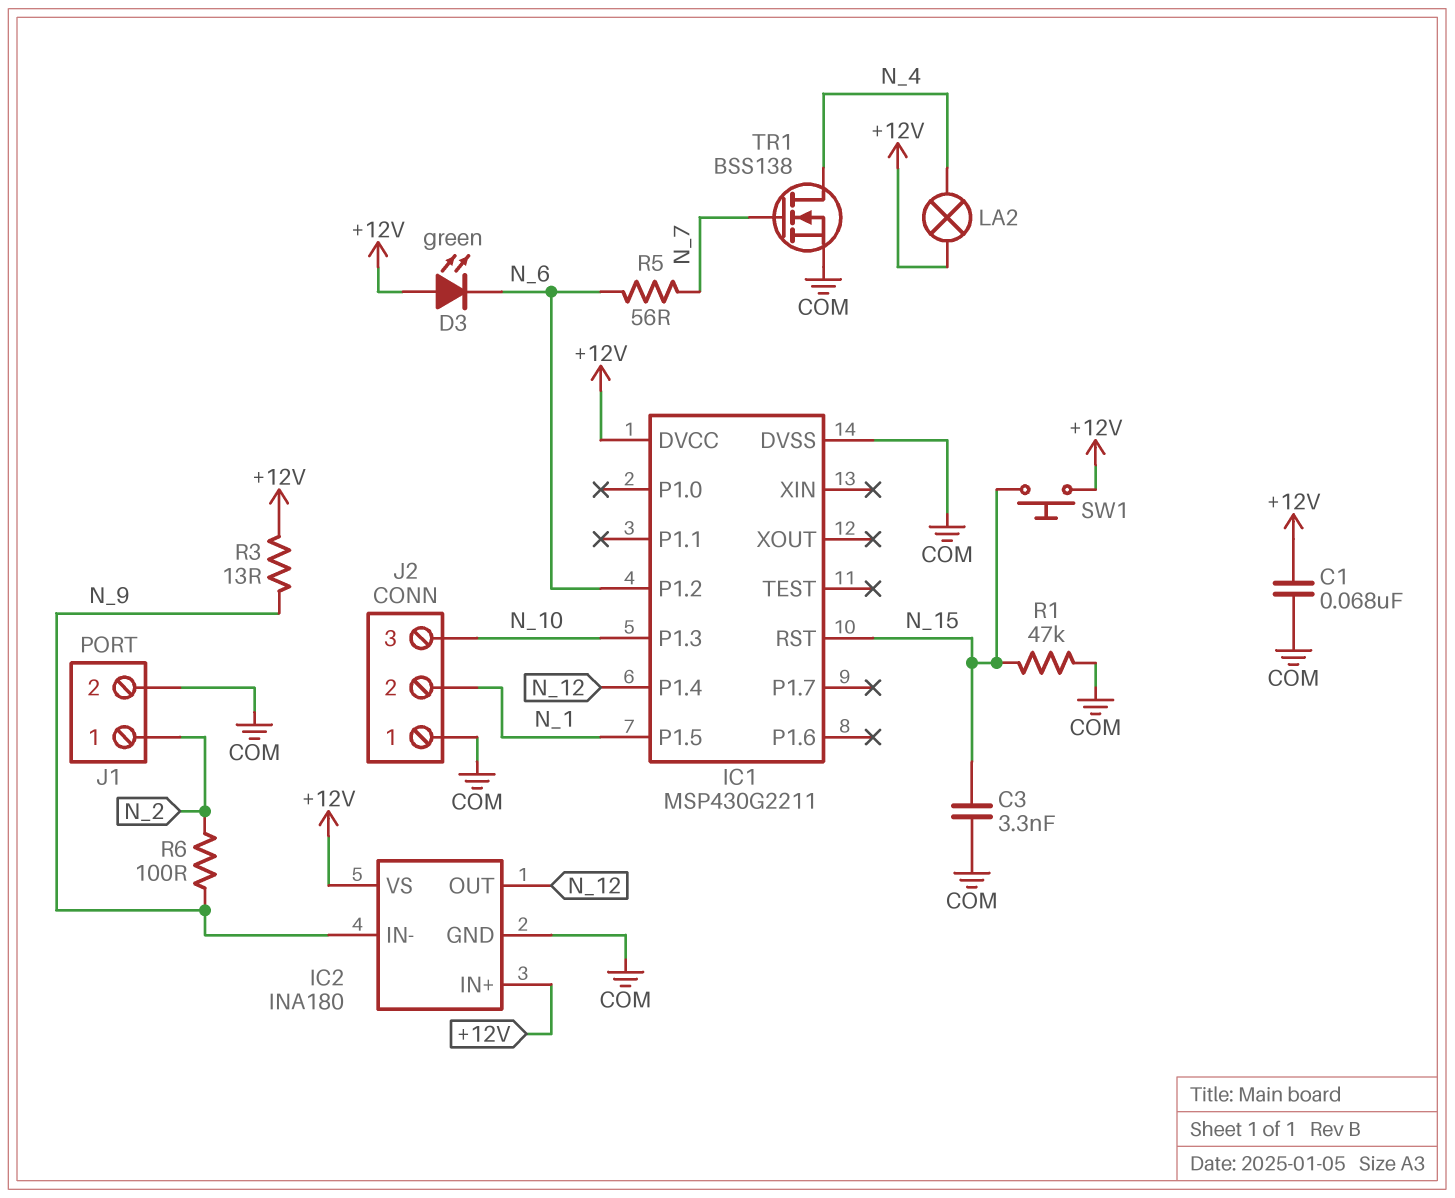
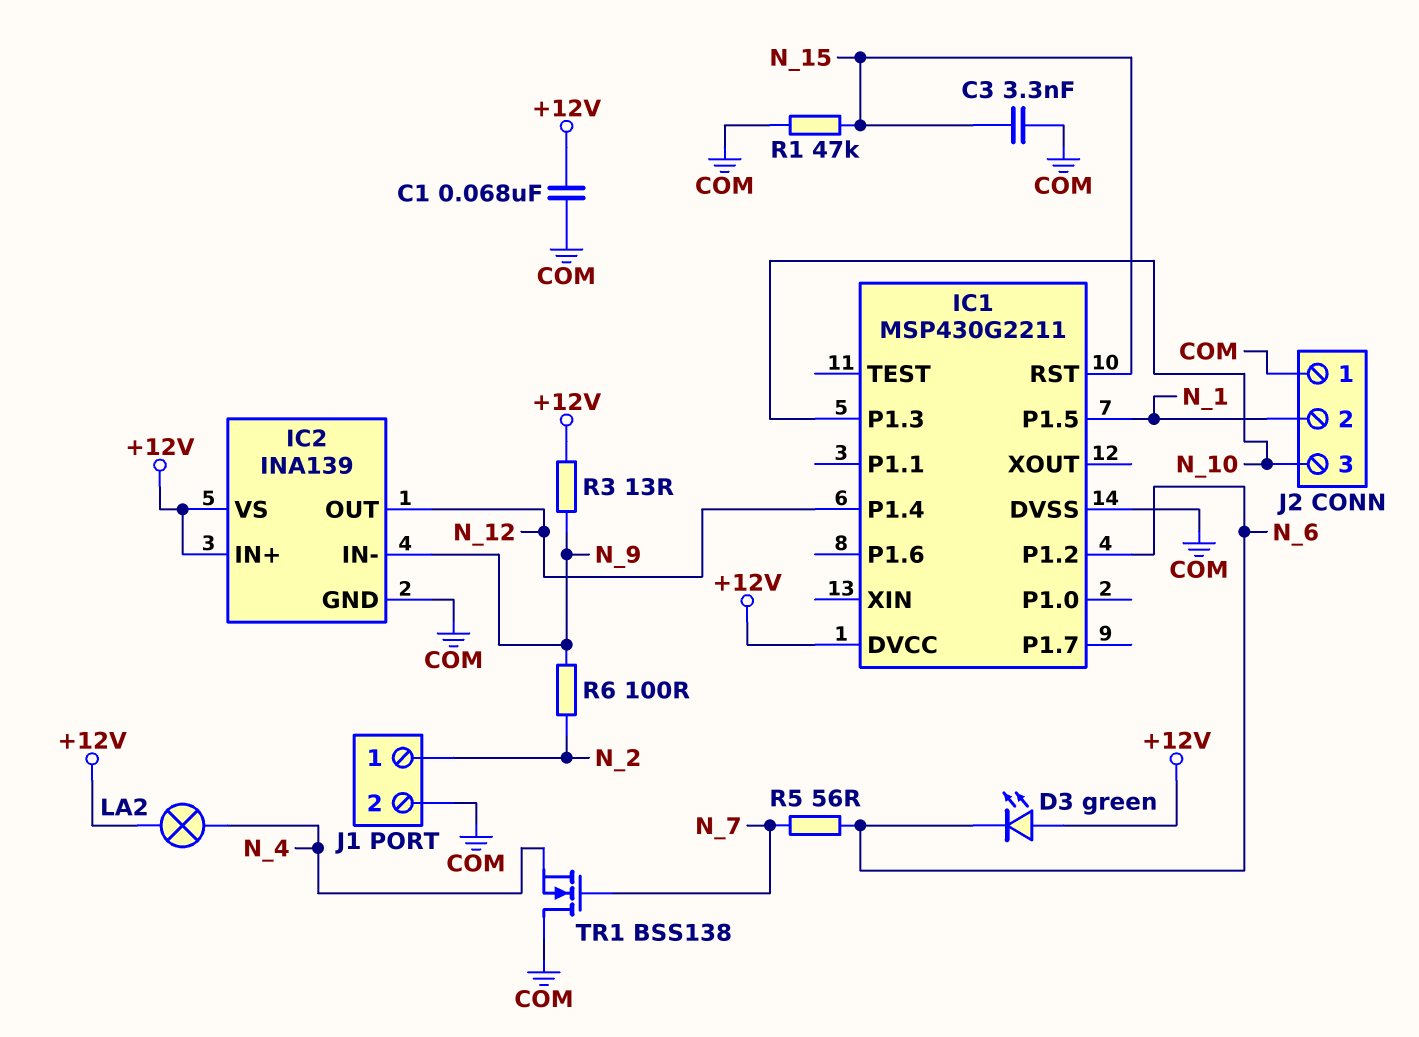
IC2: INA180 -> INA139
SW1: button (+12V, N_15) -> none
TR1: NMOS BSS138 (G N_7, D N_4, S COM) -> NMOS BSS138 (G N_7, D COM, S N_4)

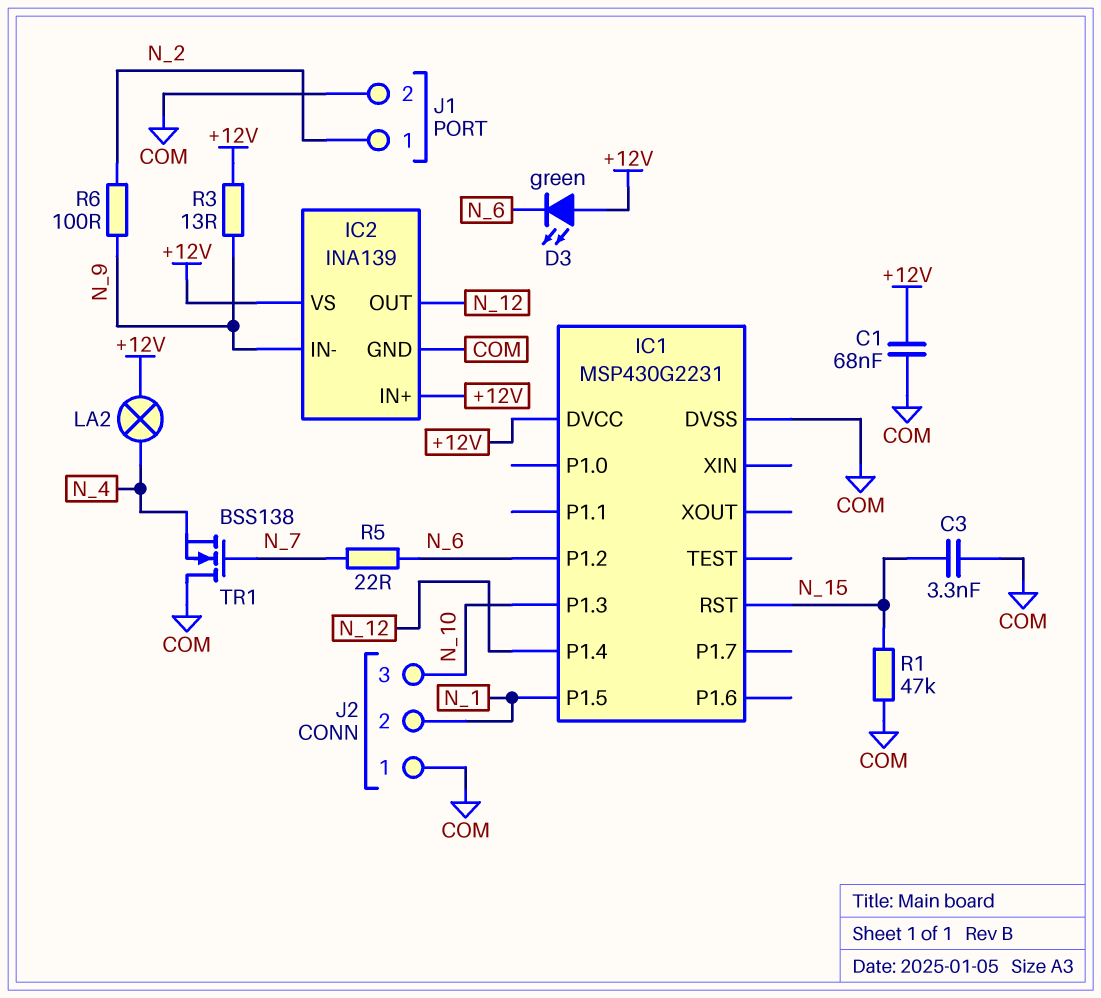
IC1: MSP430G2211 -> MSP430G2231
R5: 56 (N_6, N_7) -> 22 (N_6, N_7)

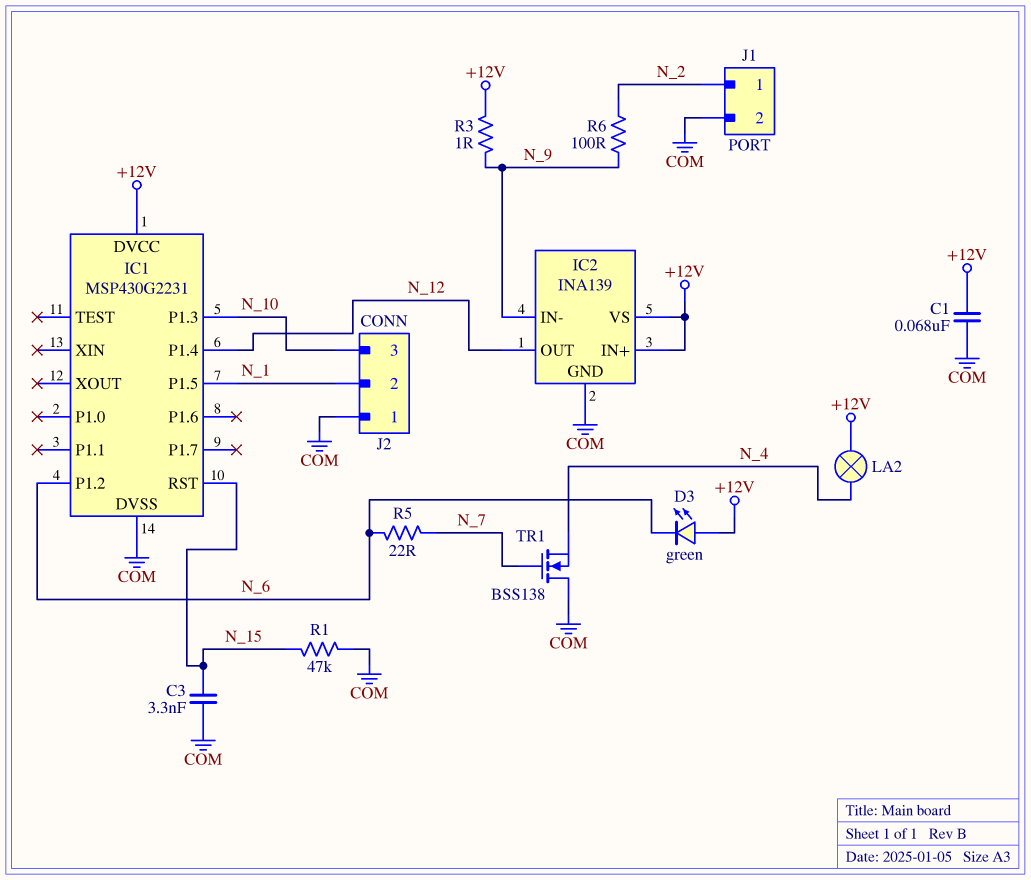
R3: 13 (+12V, N_9) -> 1 (+12V, N_9)

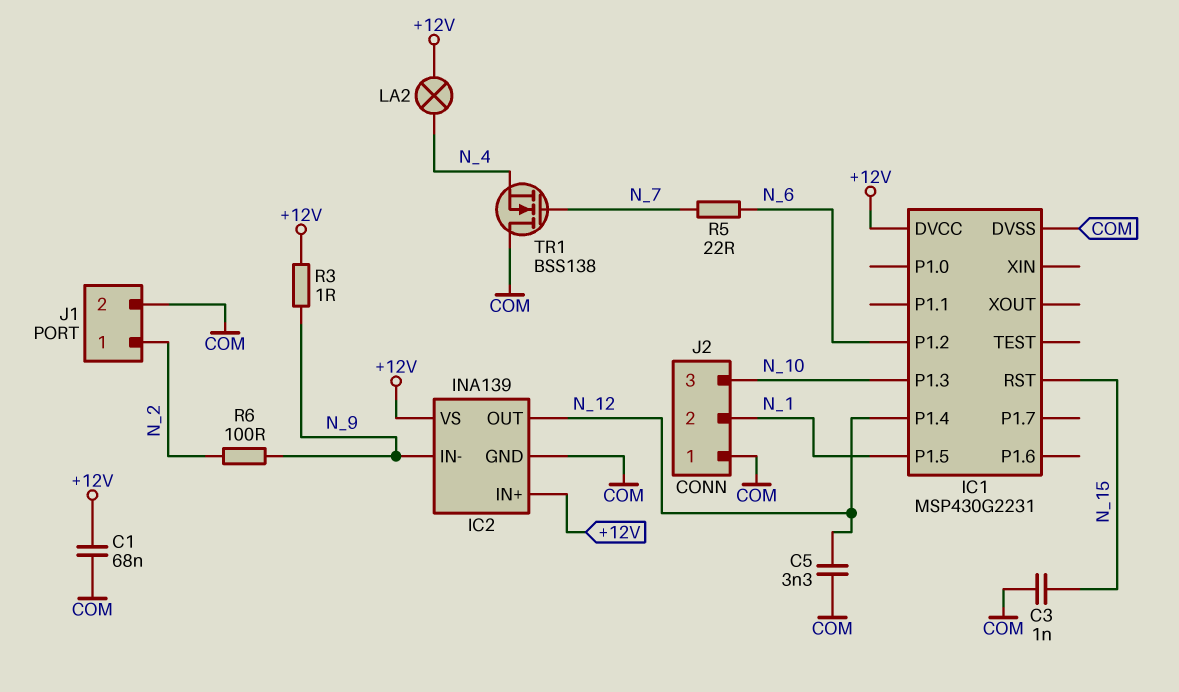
C3: 3.3nF (COM, N_15) -> 1nF (COM, N_15)
C5: none -> 3.3nF (COM, N_12)
D3: LED green (A +12V, K N_6) -> none
R1: 47k (COM, N_15) -> none

